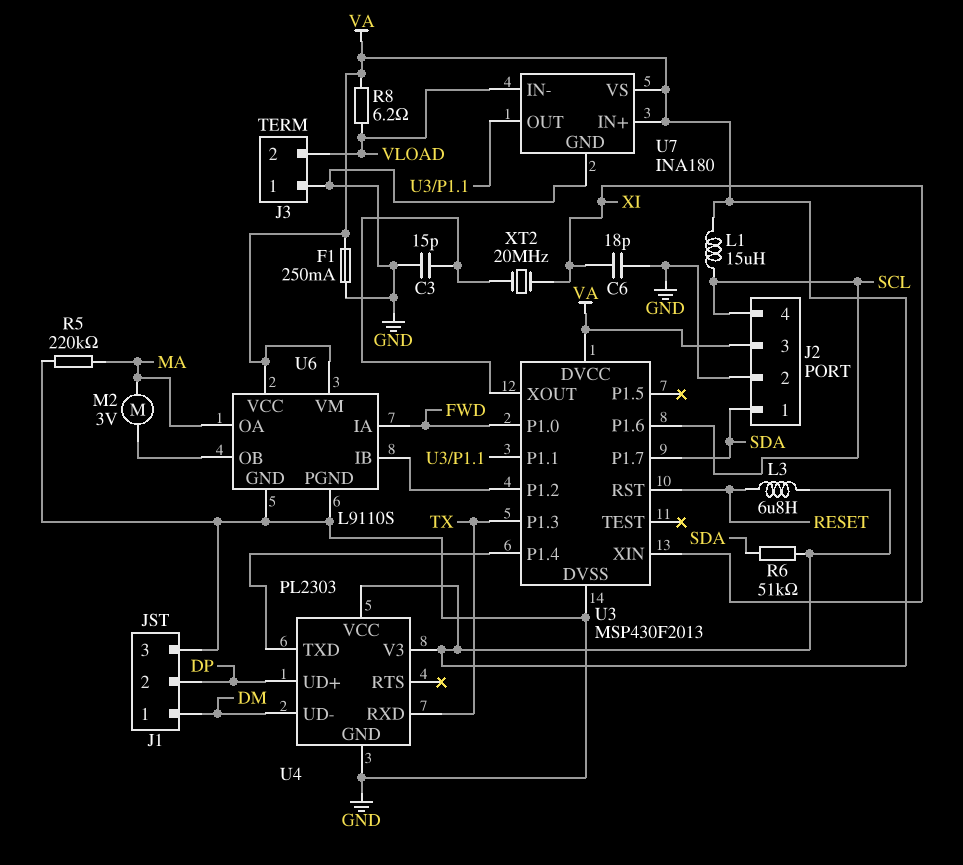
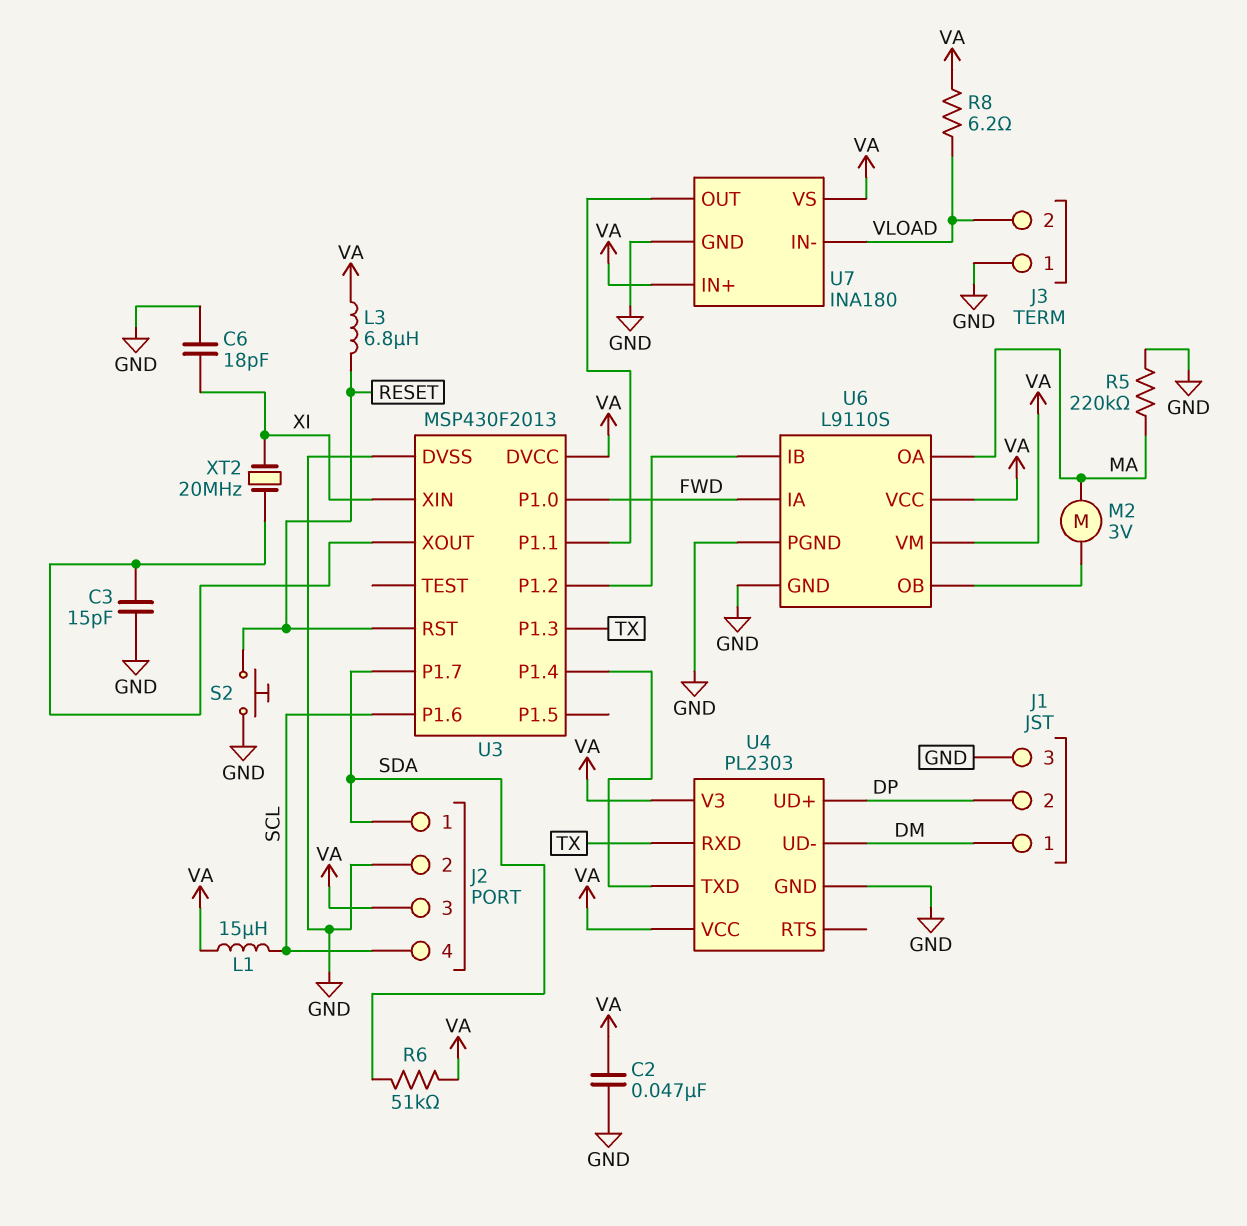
C2: none -> 47nF (GND, VA)
F1: 250mA (GND, VA) -> none
S2: none -> button (GND, RESET)

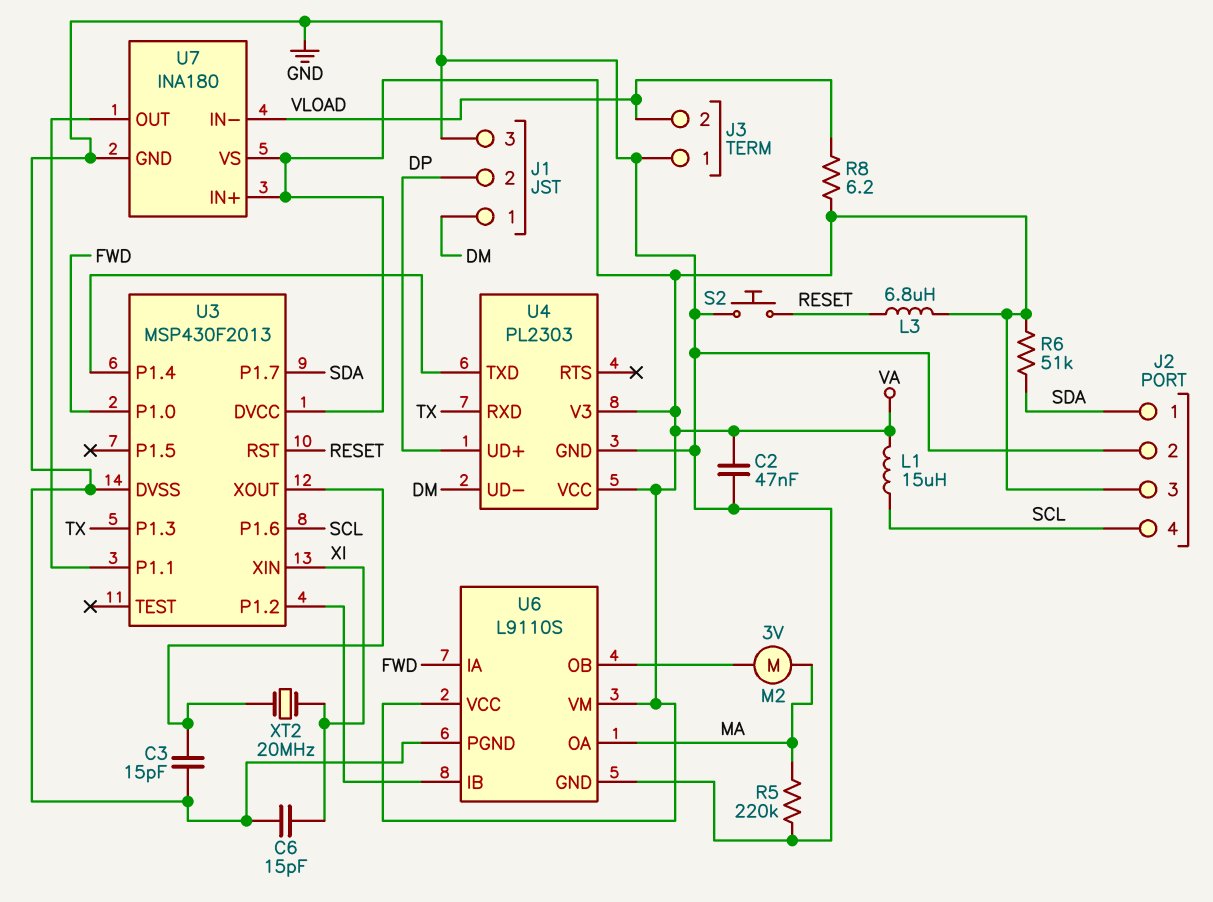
C6: 18pF (GND, XI) -> 15pF (GND, XI)

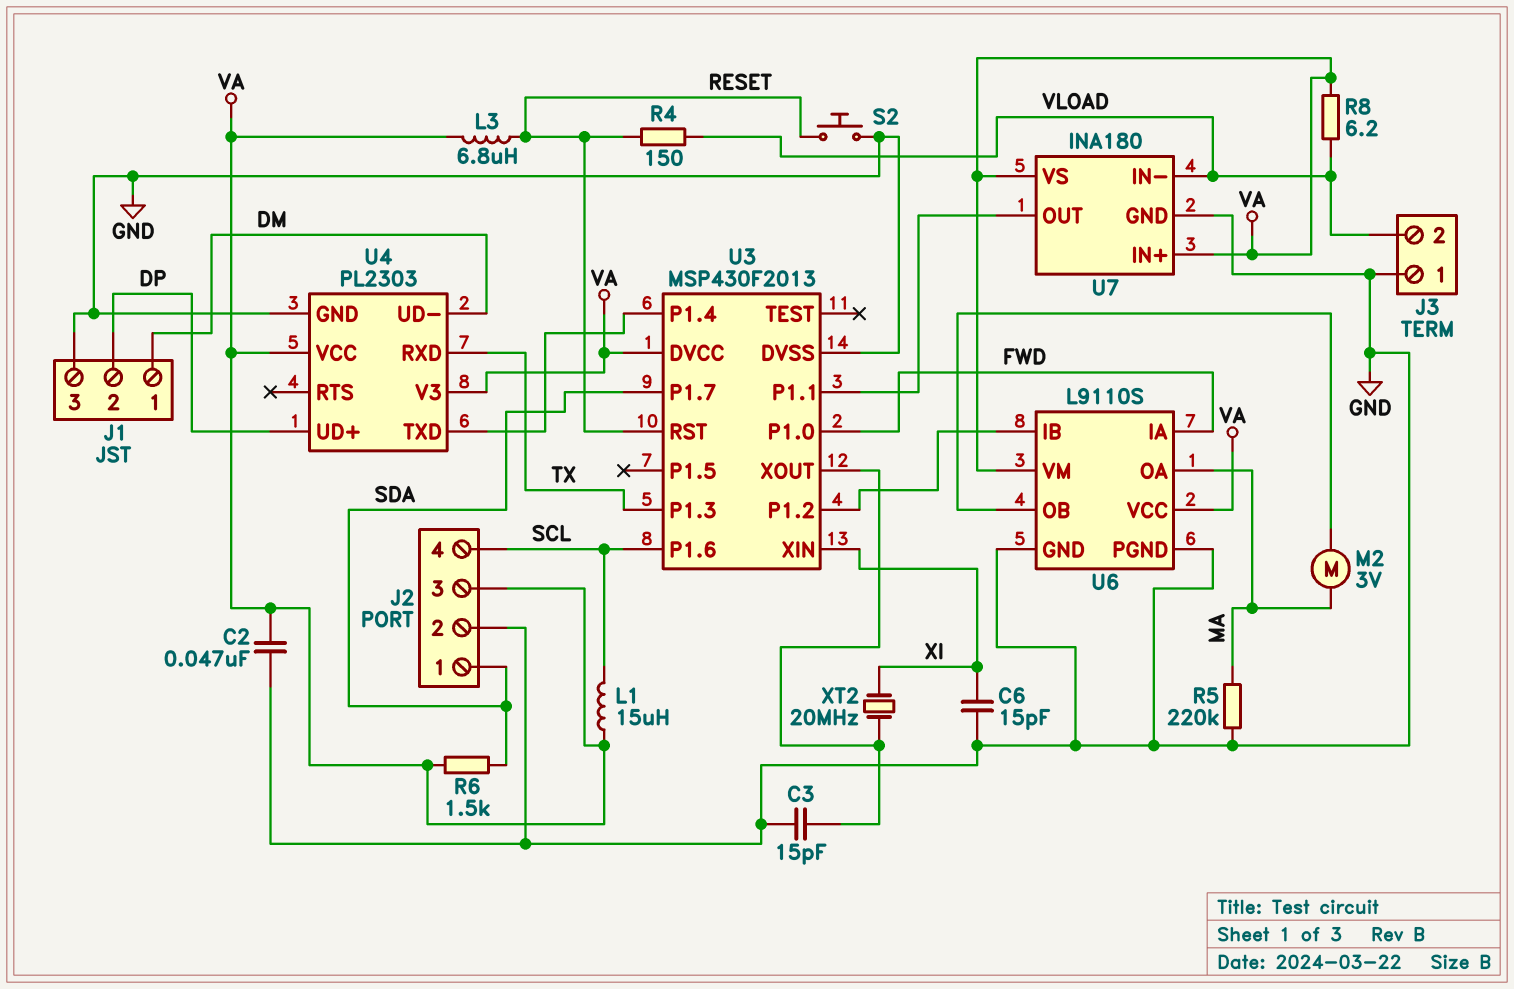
R4: none -> 150 (RESET, VLOAD)
R6: 51k (SDA, VA) -> 1.5k (SDA, VA)

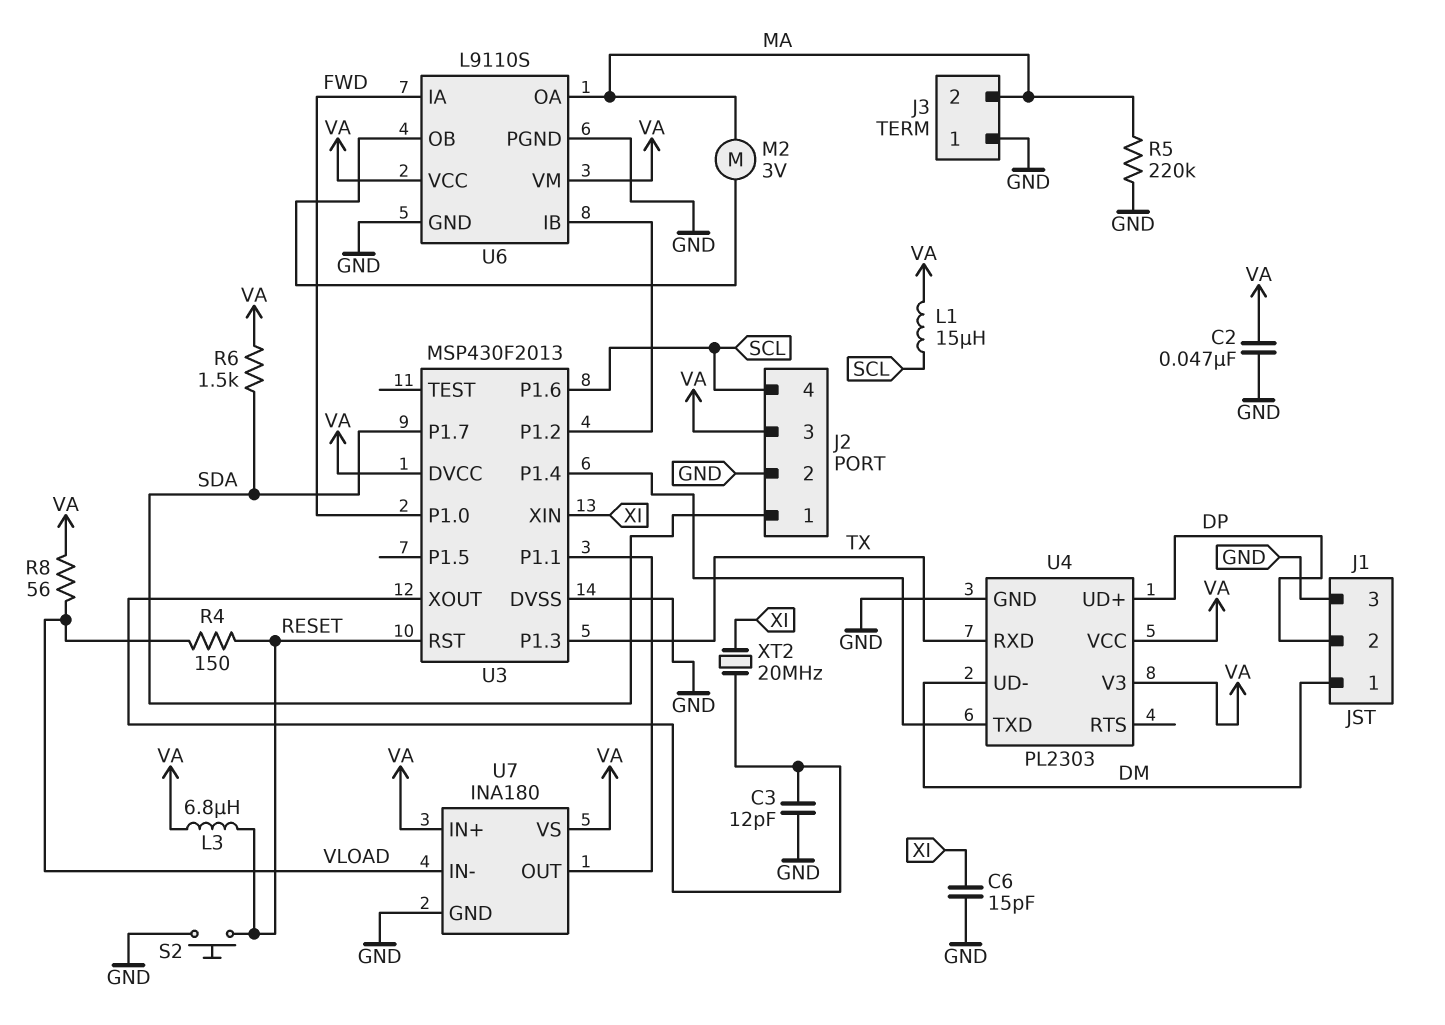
C3: 15pF (GND, U3/XOUT) -> 12pF (GND, U3/XOUT)
J3 pin 2: VLOAD -> MA
R8: 6.2 (VA, VLOAD) -> 56 (VA, VLOAD)

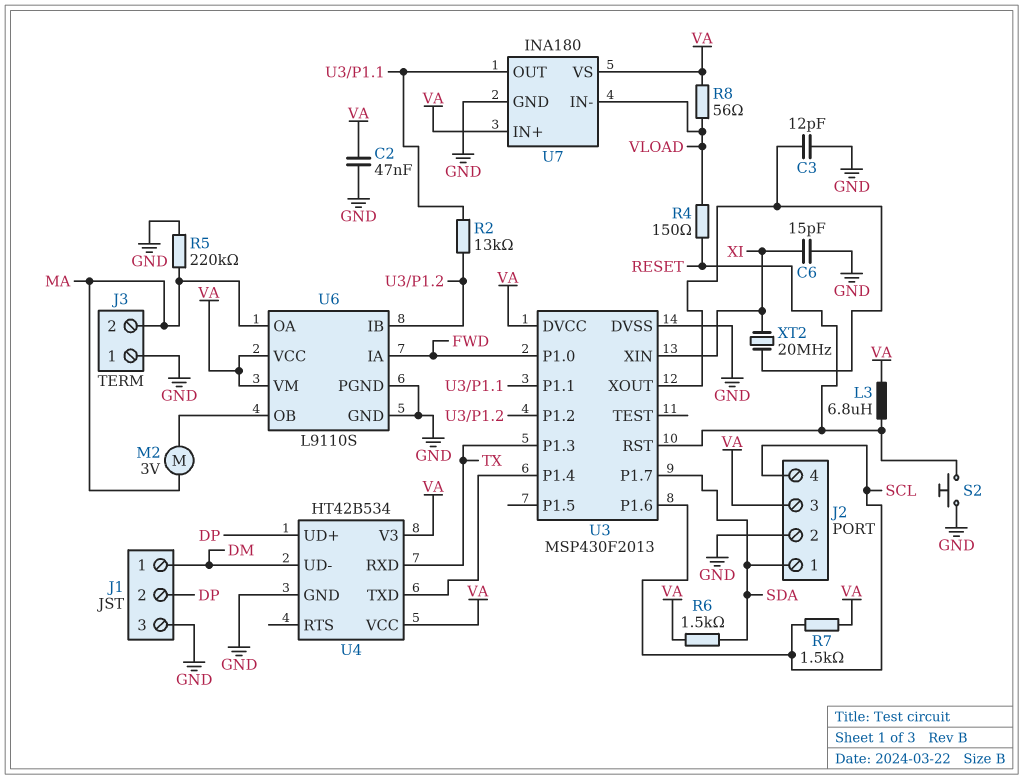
L1: 15uH (SCL, VA) -> none
R2: none -> 13k (U3/P1.1, U3/P1.2)
R7: none -> 1.5k (SCL, VA)
U4: PL2303 -> HT42B534

